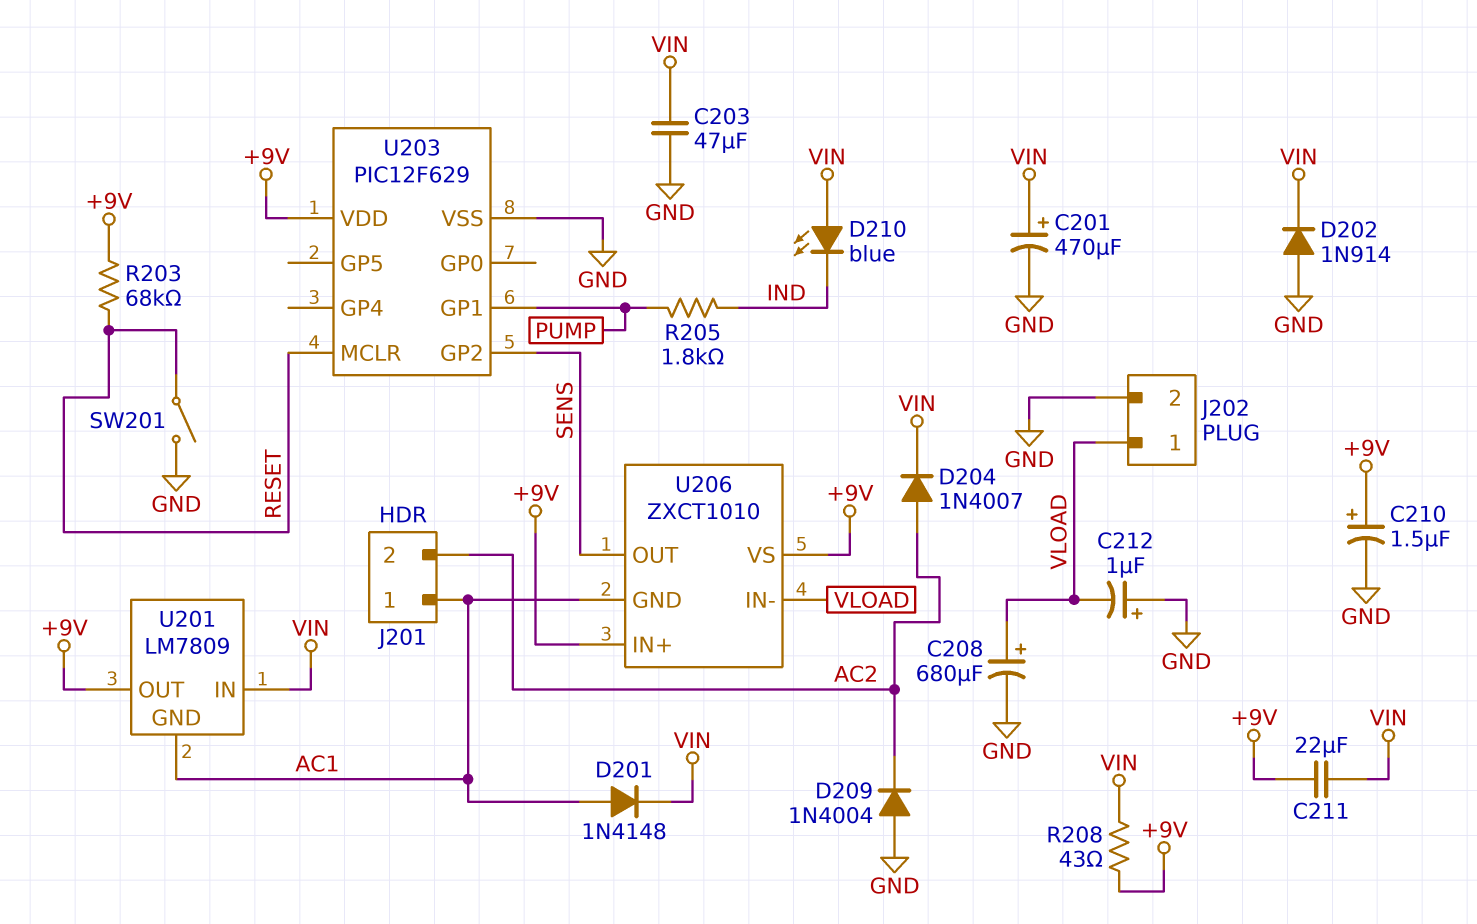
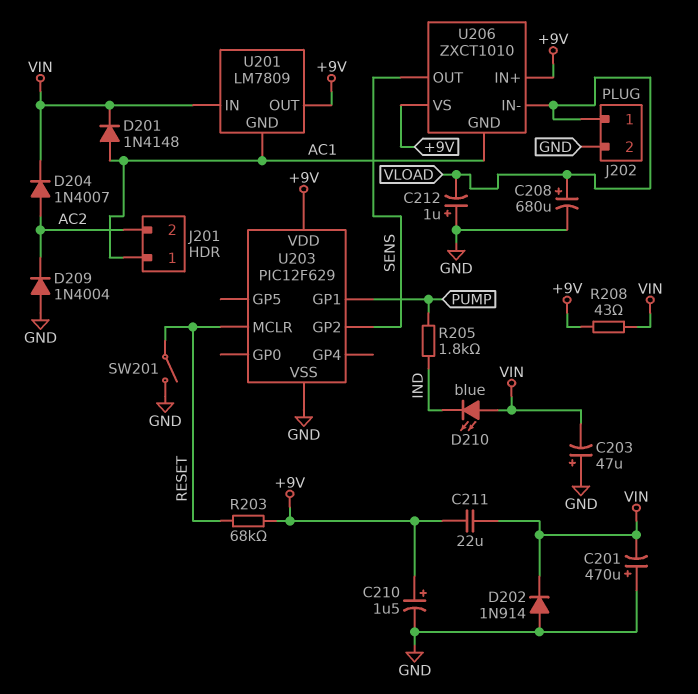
C201: 470uF (plus VIN, minus GND) -> 470uF (plus GND, minus VIN)
C203: 47uF (GND, VIN) -> 47uF (plus GND, minus VIN)

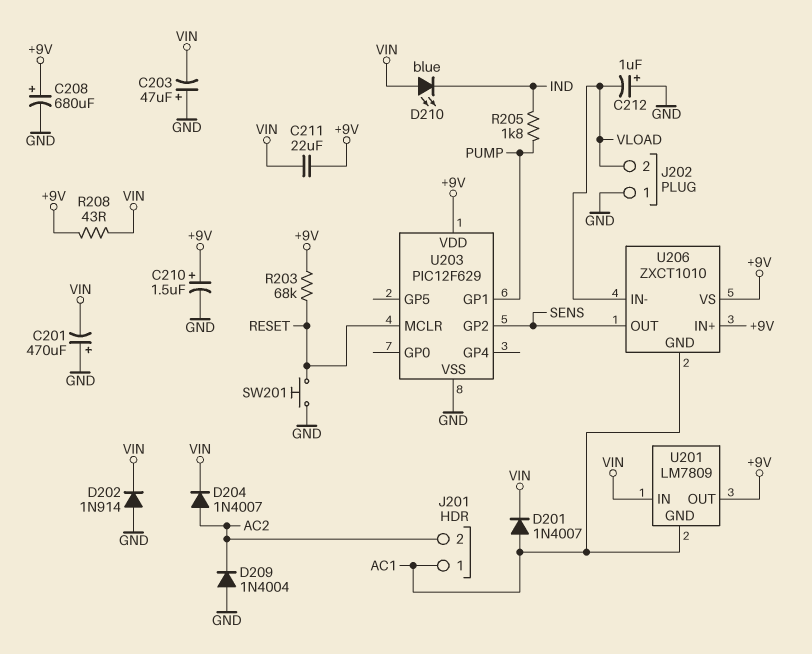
C208: 680uF (plus VLOAD, minus GND) -> 680uF (plus +9V, minus GND)
D201: diode 1N4148 (A AC1, K VIN) -> diode 1N4007 (A AC1, K VIN)
J202 pin 1: VLOAD -> GND
J202 pin 2: GND -> VLOAD
SW201: switch (GND, RESET) -> button (GND, RESET)

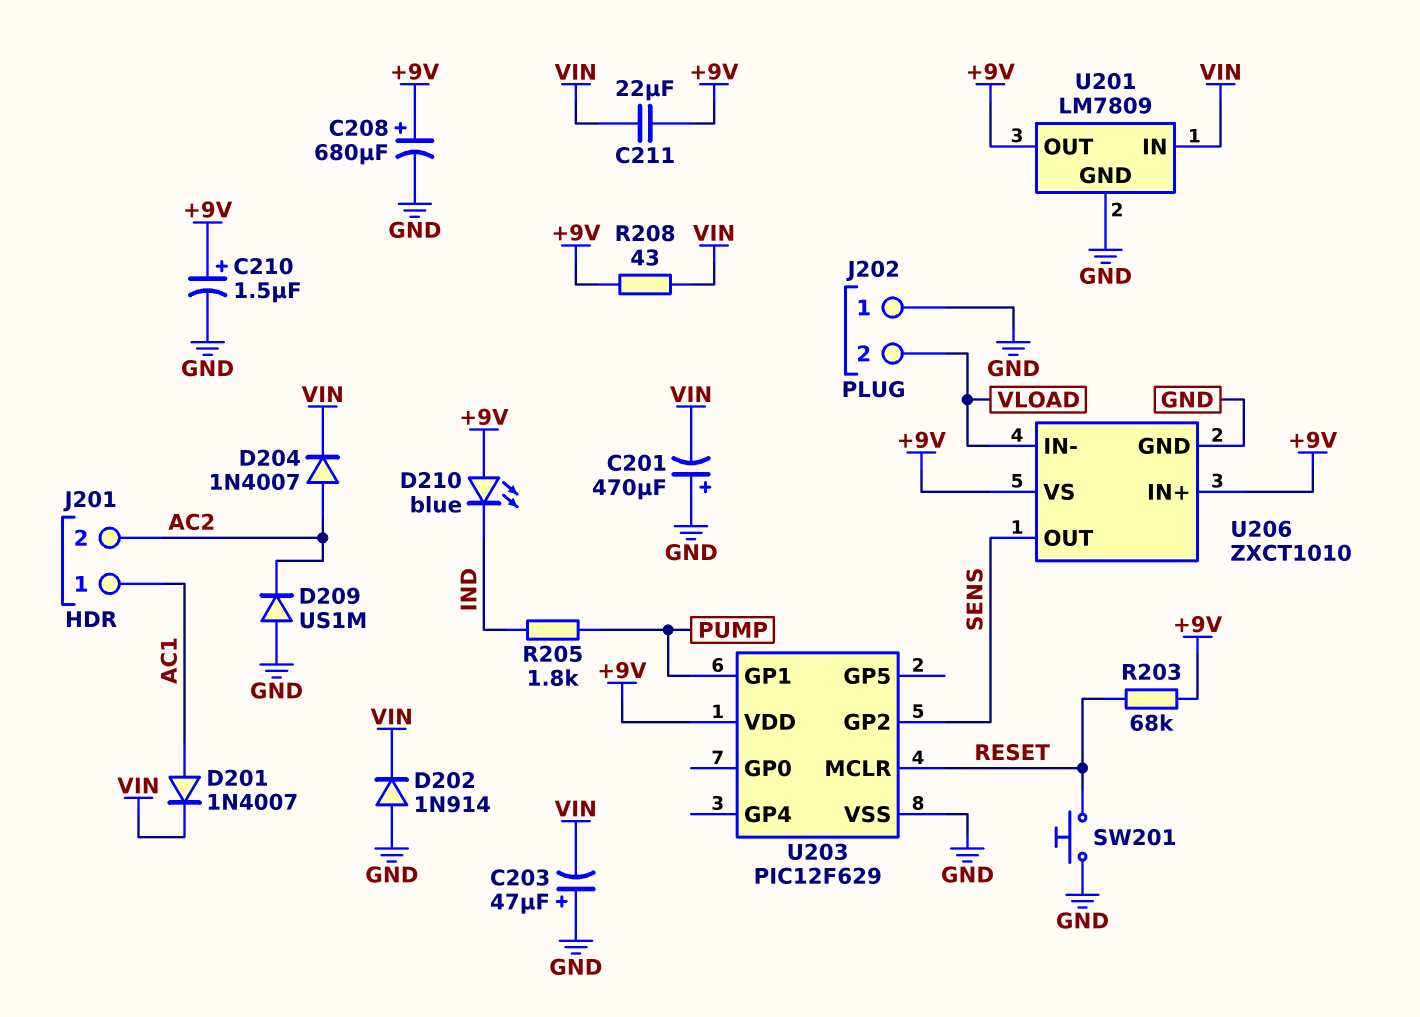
C212: 1uF (plus GND, minus VLOAD) -> none
D209: diode 1N4004 (A GND, K AC2) -> diode US1M (A GND, K AC2)
D210: LED blue (A VIN, K IND) -> LED blue (A +9V, K IND)
U201 pin GND: AC1 -> GND
U206 pin GND: AC1 -> GND

